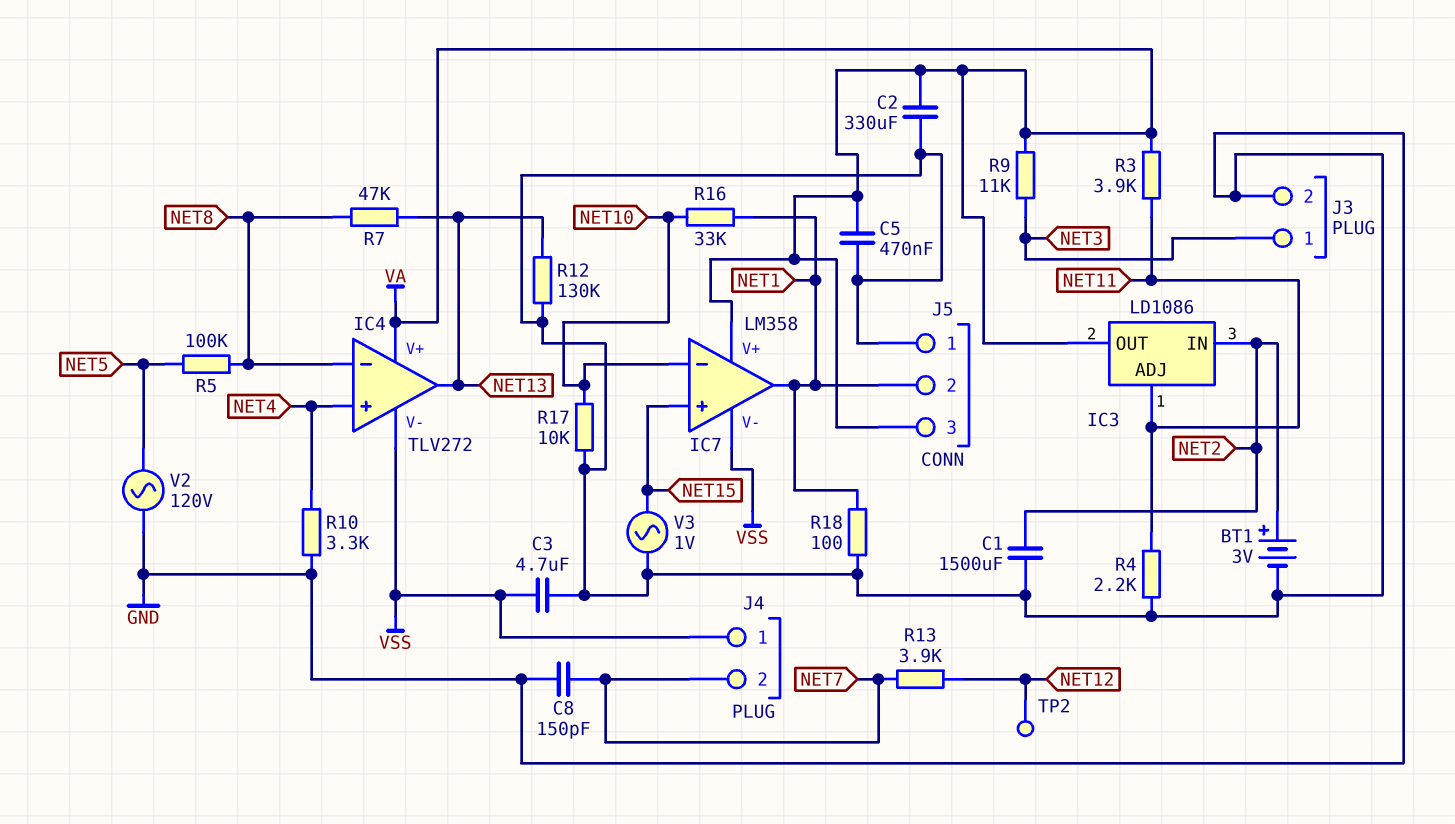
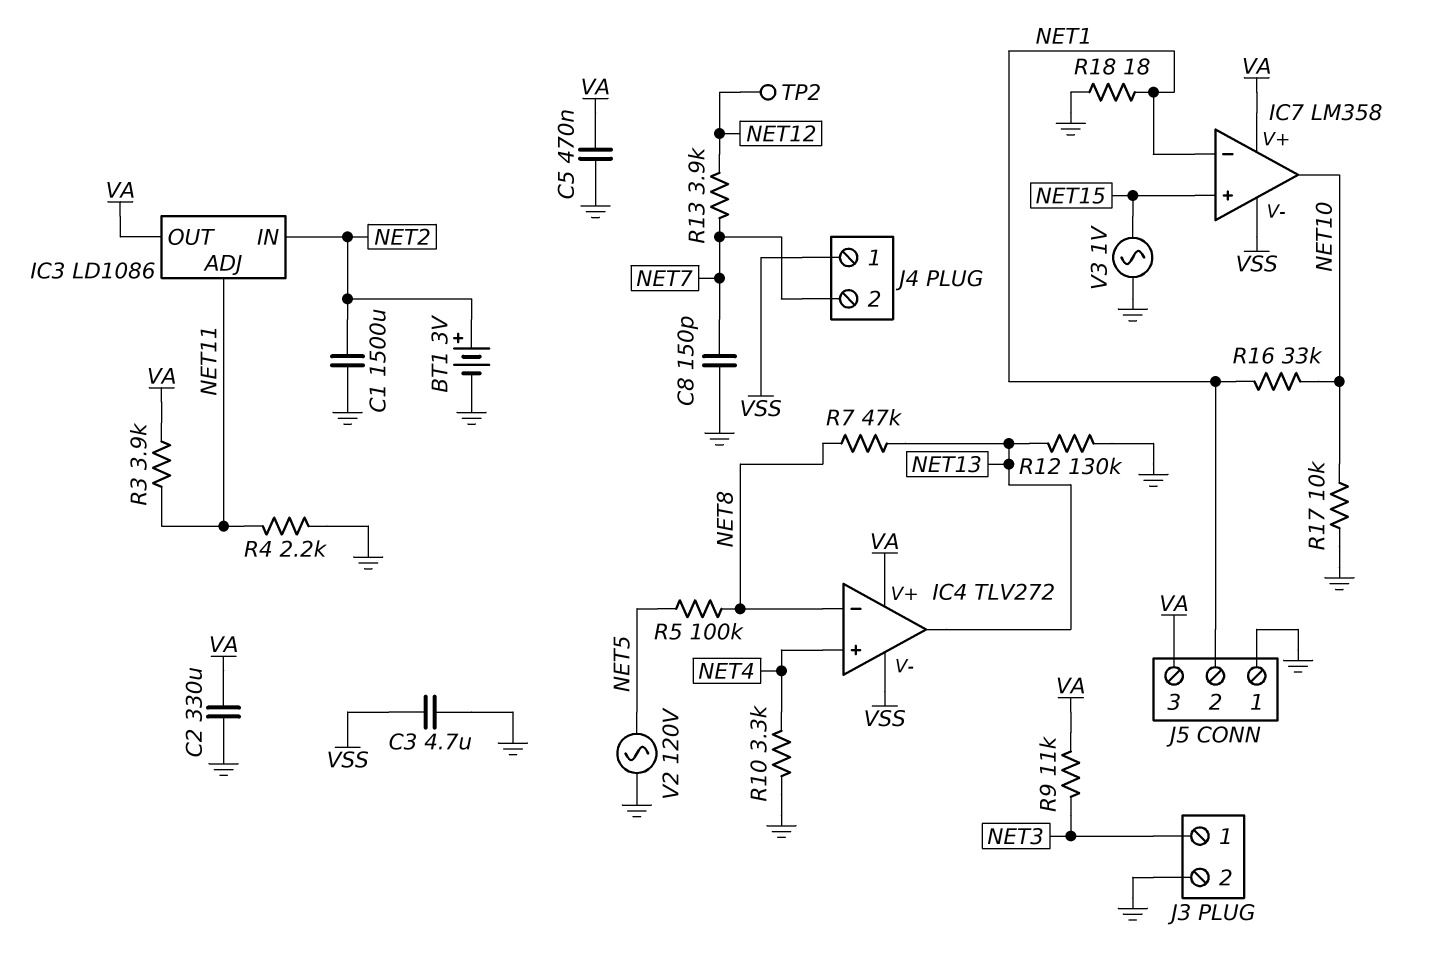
IC7 pin in-: NET10 -> NET1
IC7 pin out: NET1 -> NET10
R18: 100 (GND, NET1) -> 18 (GND, NET1)

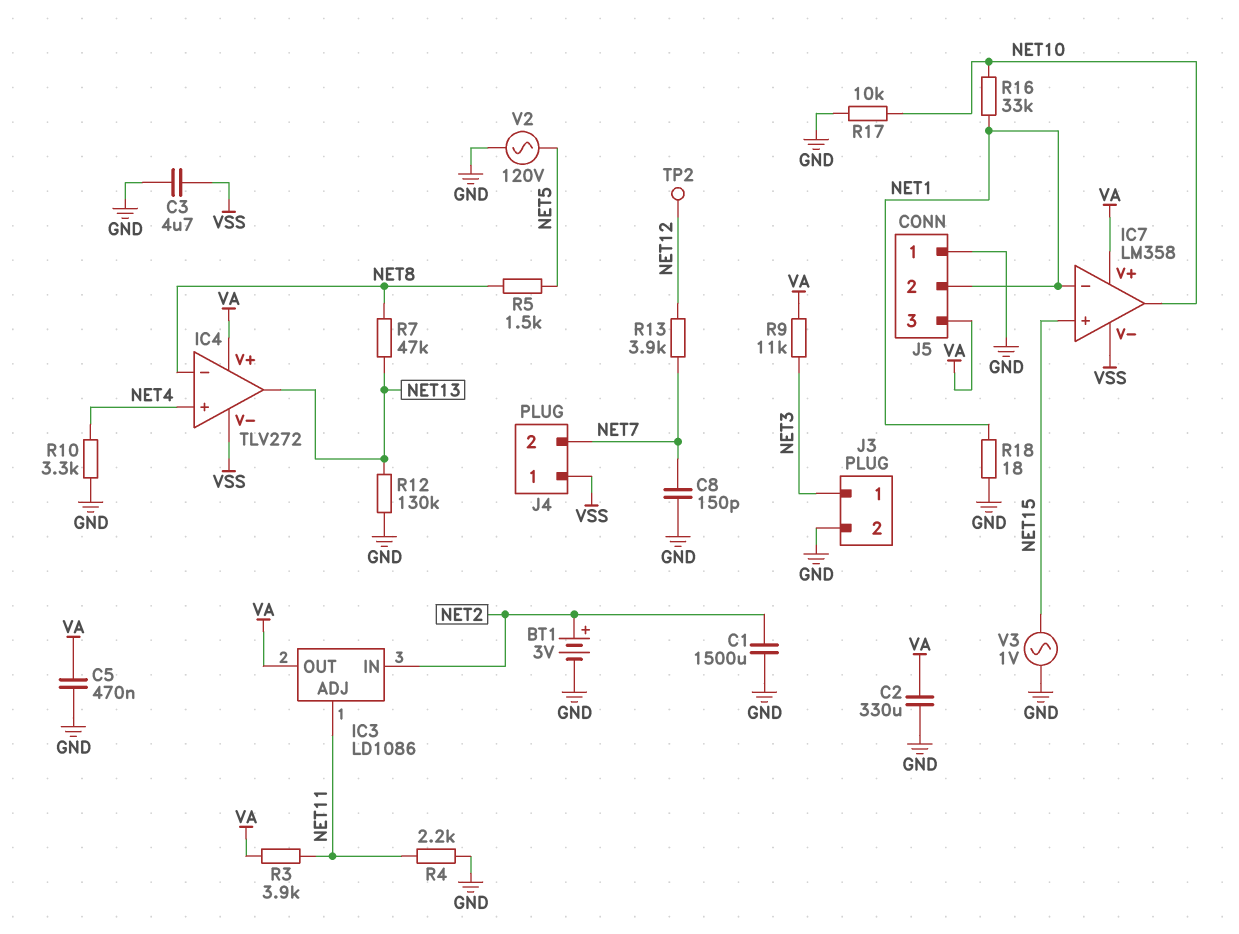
R5: 100k (NET5, NET8) -> 1.5k (NET5, NET8)

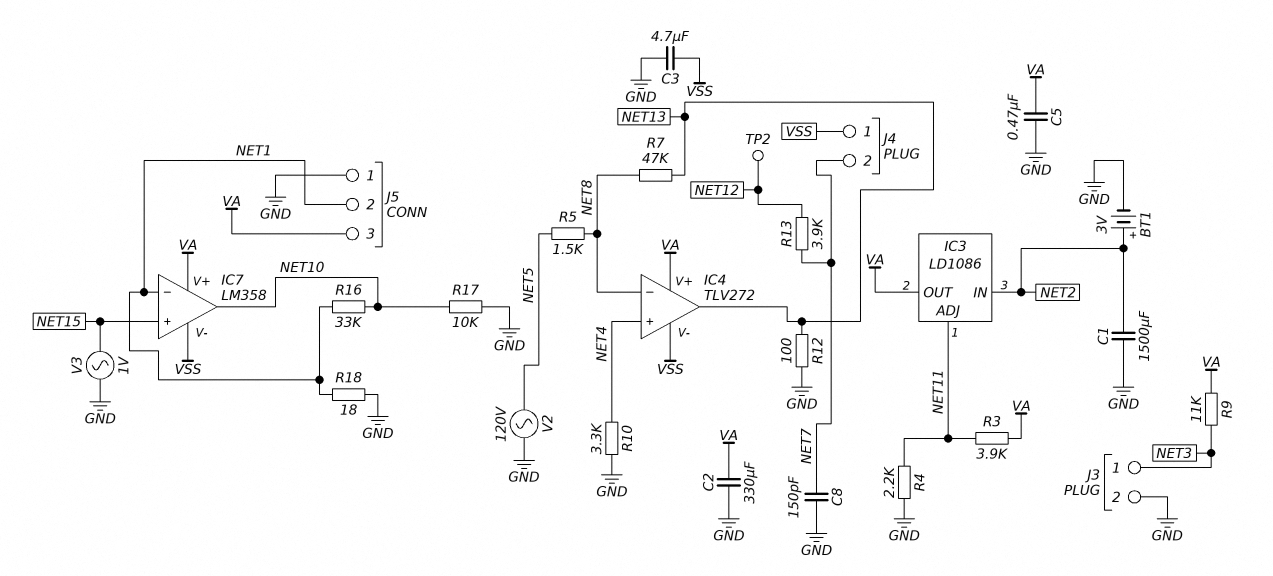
R12: 130k (GND, NET13) -> 100 (GND, NET13)

